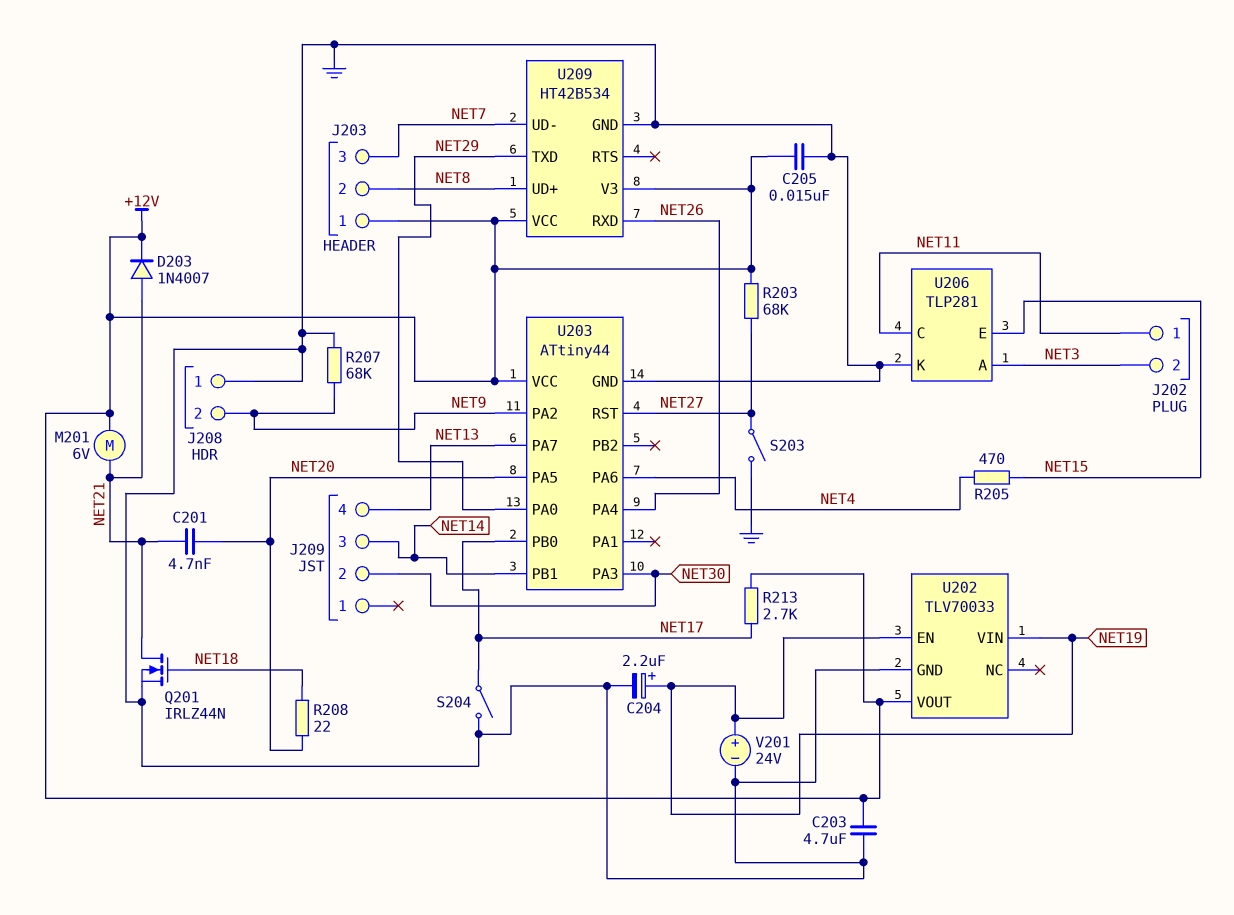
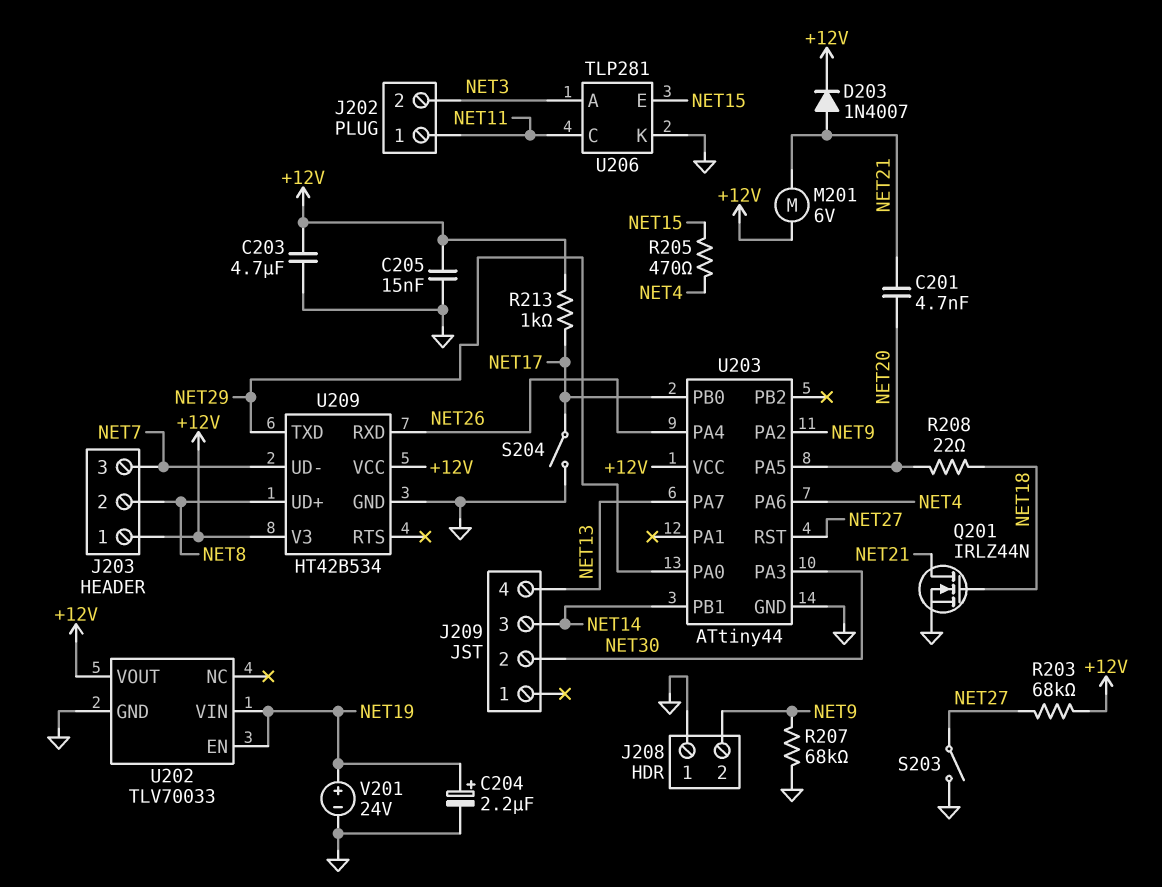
R213: 2.7k (+12V, NET17) -> 1k (+12V, NET17)

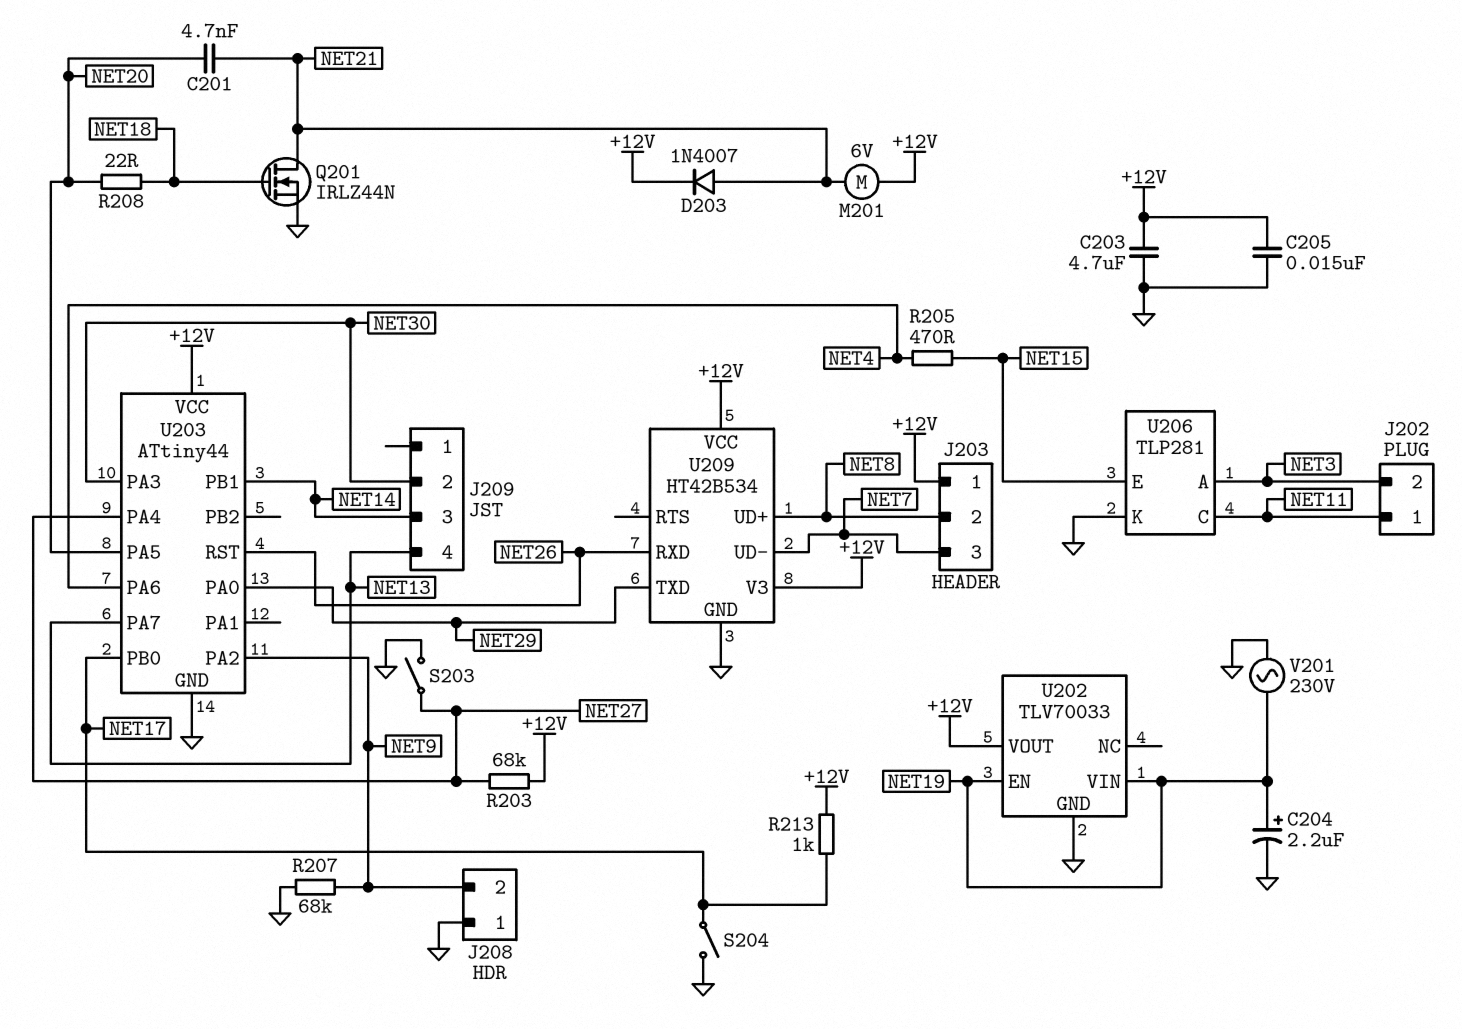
U203 pin PA4: NET26 -> NET27
U203 pin RST: NET27 -> NET26
V201: 24V (plus NET19, minus GND) -> AC 230V (GND, NET19)

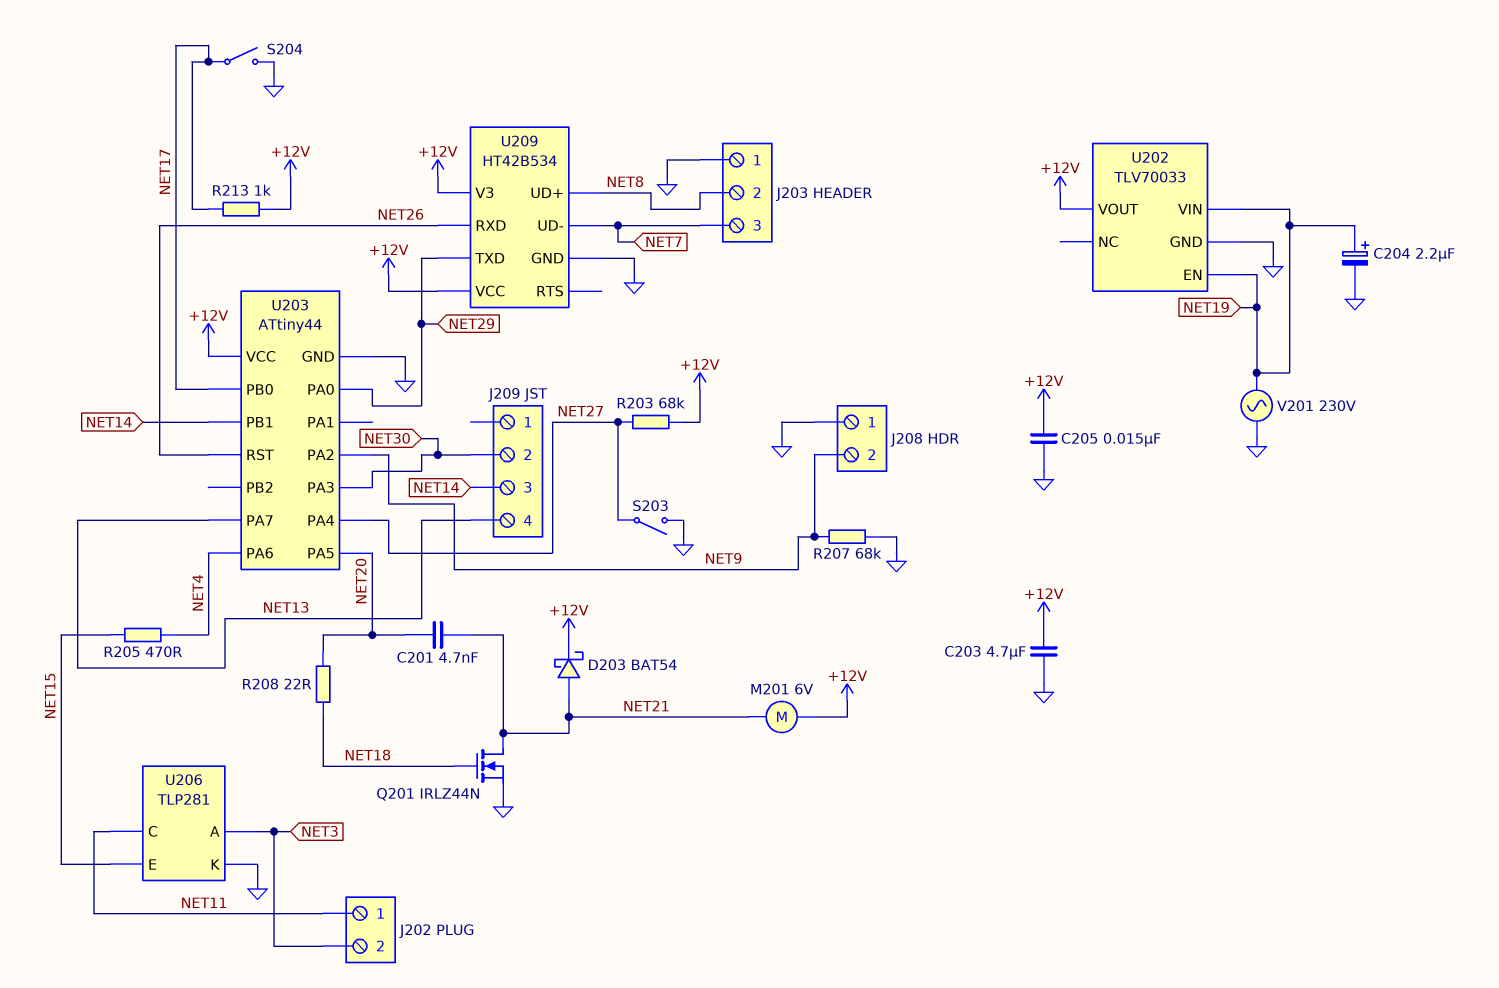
D203: diode 1N4007 (A NET21, K +12V) -> schottky BAT54 (A NET21, K +12V)
J203 pin 1: +12V -> GND

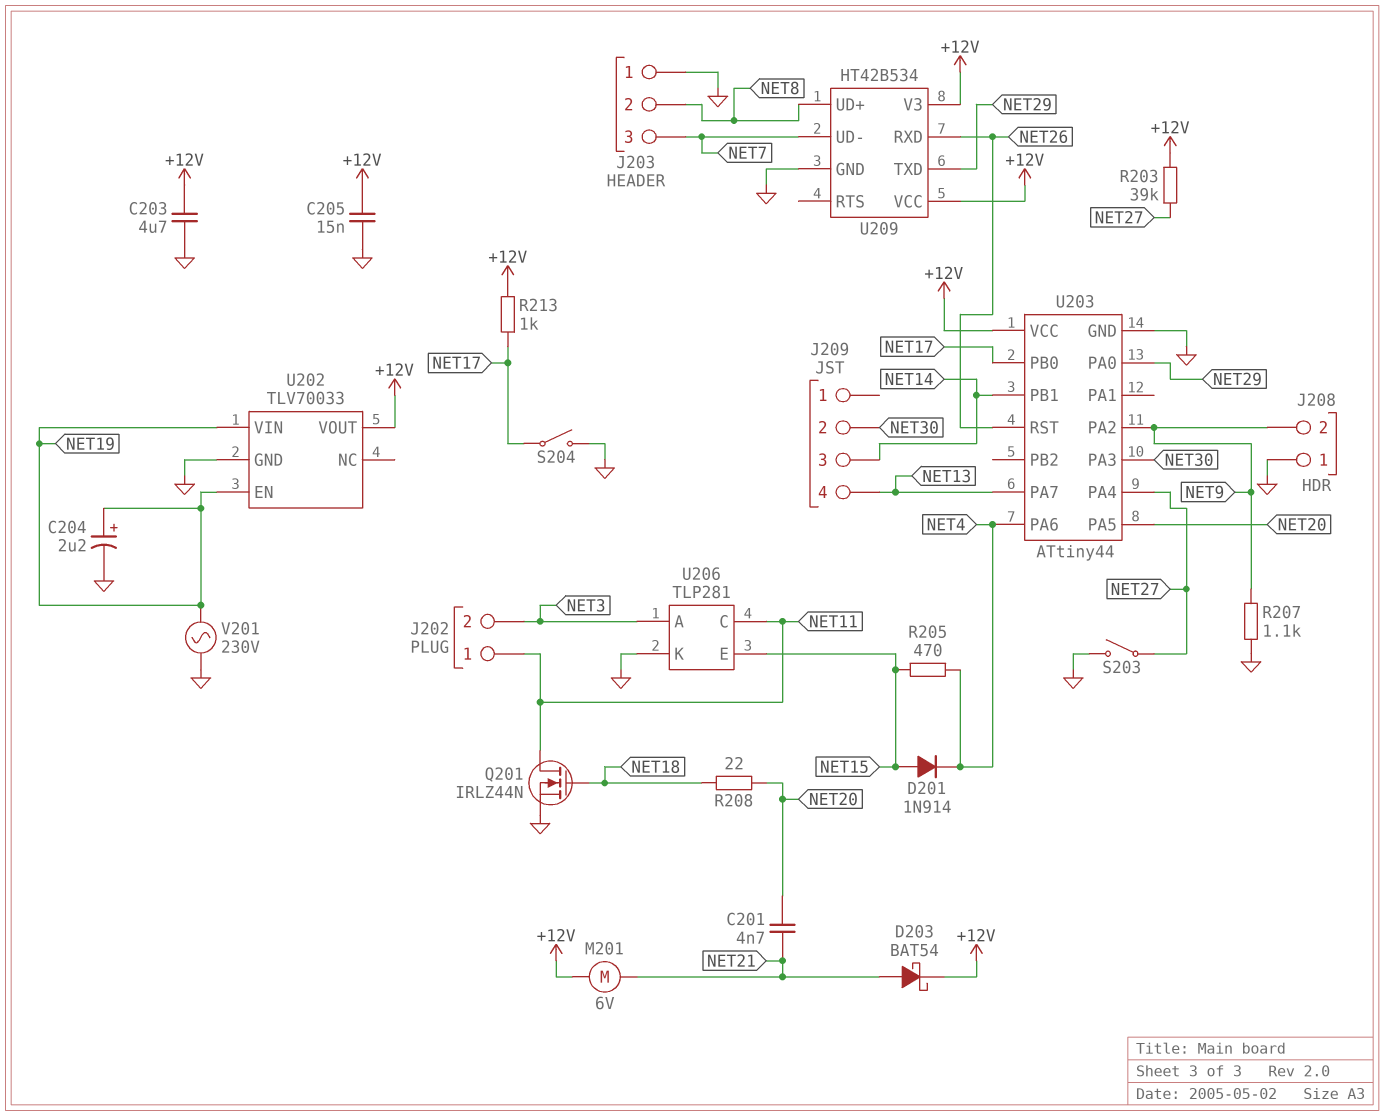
D201: none -> diode 1N914 (A NET15, K NET4)
Q201: NMOS IRLZ44N (G NET18, D NET21, S GND) -> NMOS IRLZ44N (G NET18, D NET11, S GND)
R203: 68k (+12V, NET27) -> 39k (+12V, NET27)
R207: 68k (GND, NET9) -> 1.1k (GND, NET9)

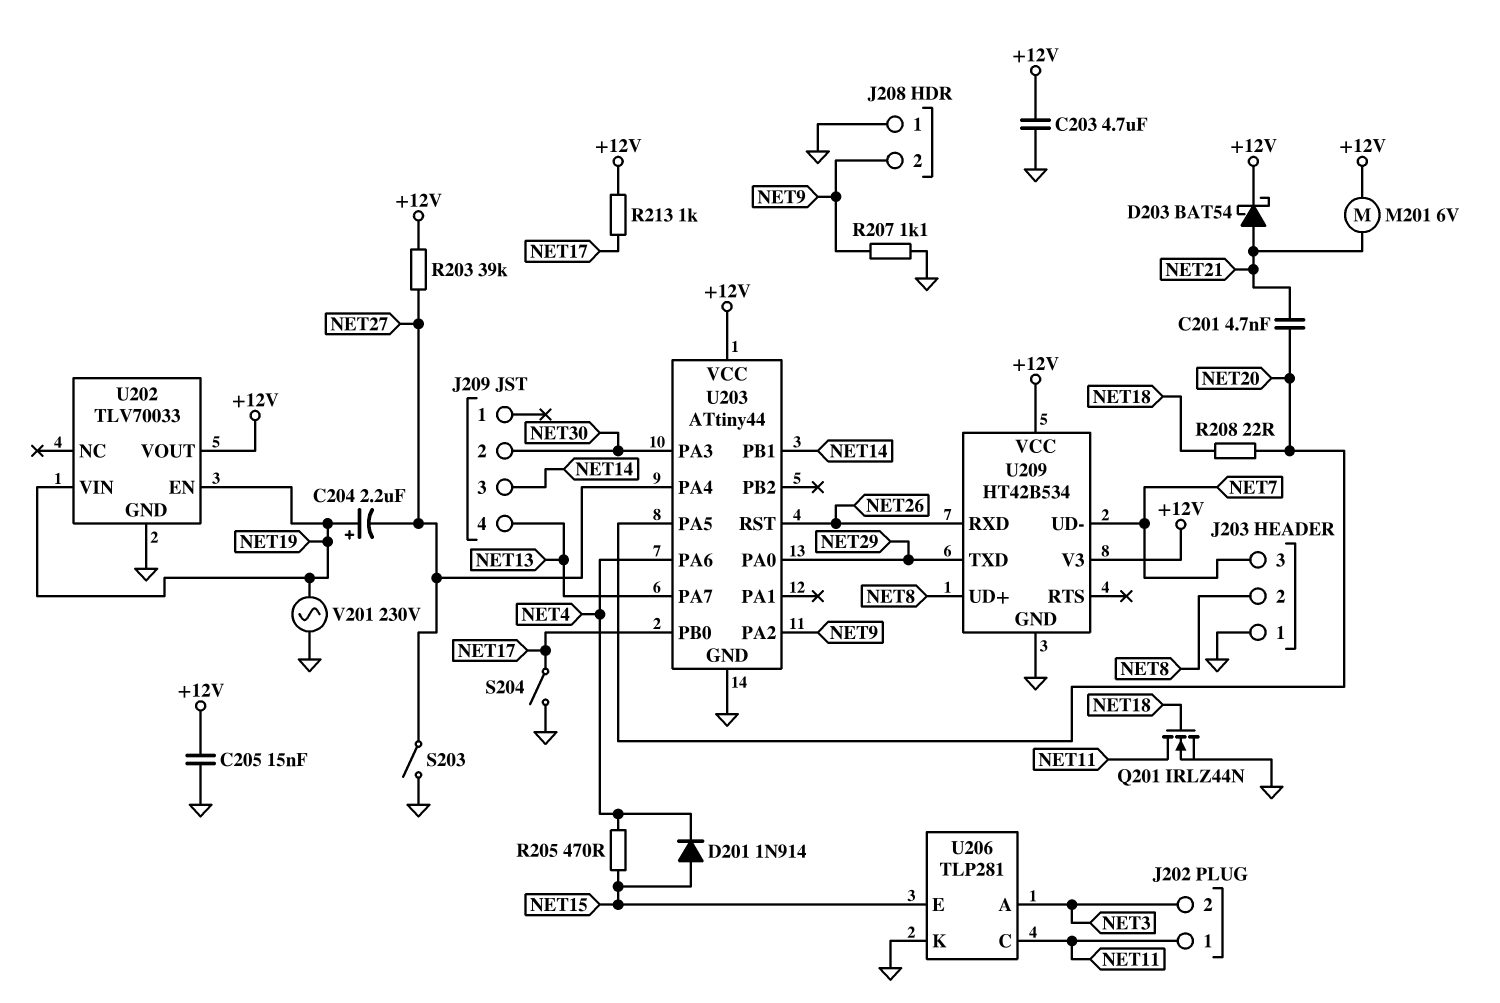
C204: 2.2uF (plus NET19, minus GND) -> 2.2uF (plus NET19, minus NET27)

